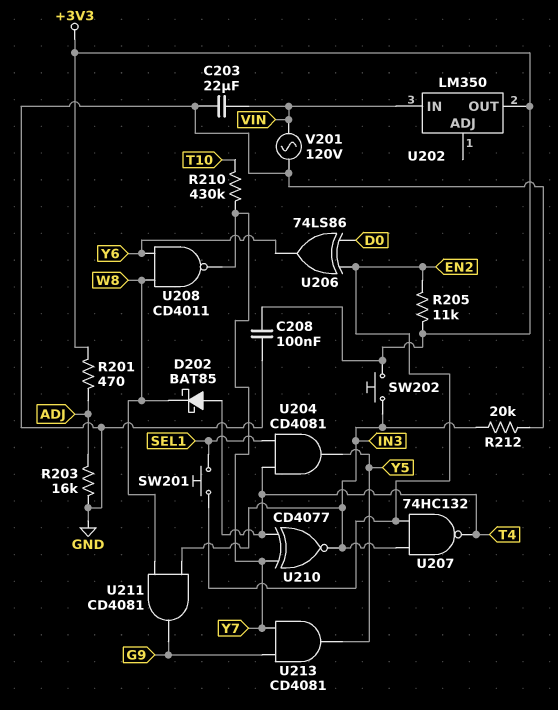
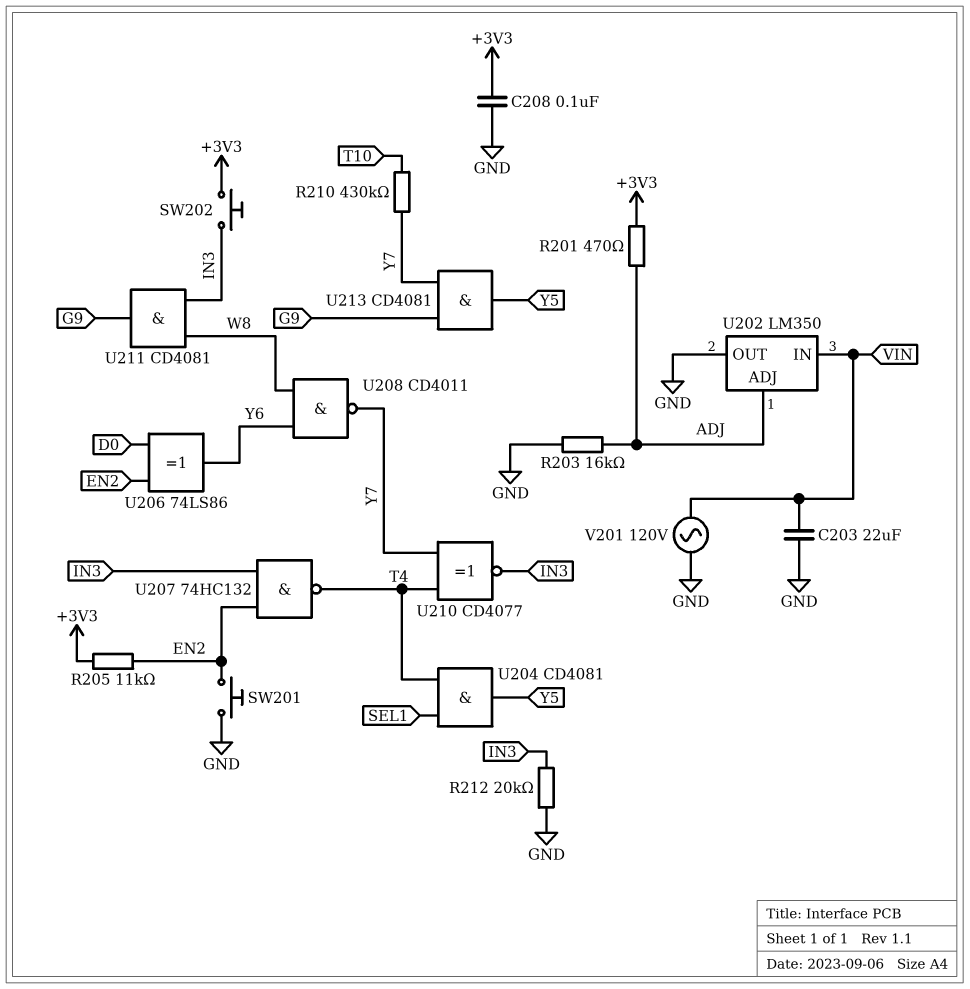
D202: schottky BAT85 (A T4, K W8) -> none
SW201: button (EN2, SEL1) -> button (EN2, GND)
U202 pin ADJ: none -> ADJ
U202 pin OUT: +3V3 -> GND

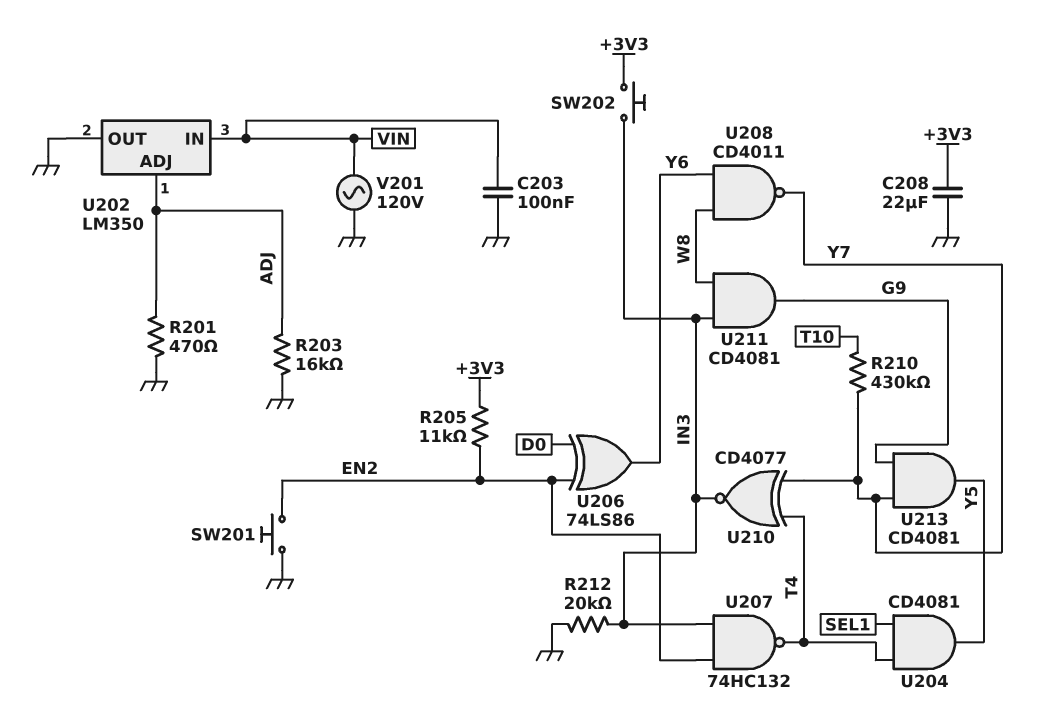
C203: 22uF (GND, VIN) -> 100nF (GND, VIN)
C208: 100nF (+3V3, GND) -> 22uF (+3V3, GND)
R201: 470 (+3V3, ADJ) -> 470 (ADJ, GND)

